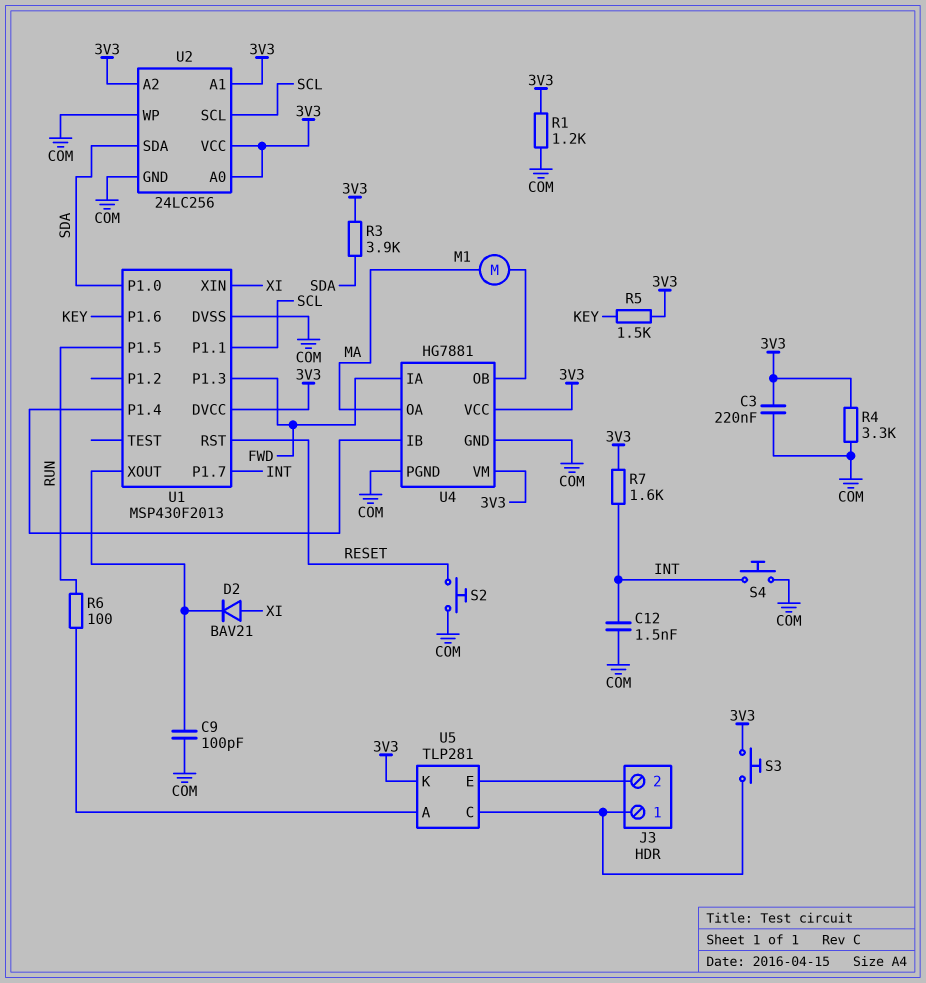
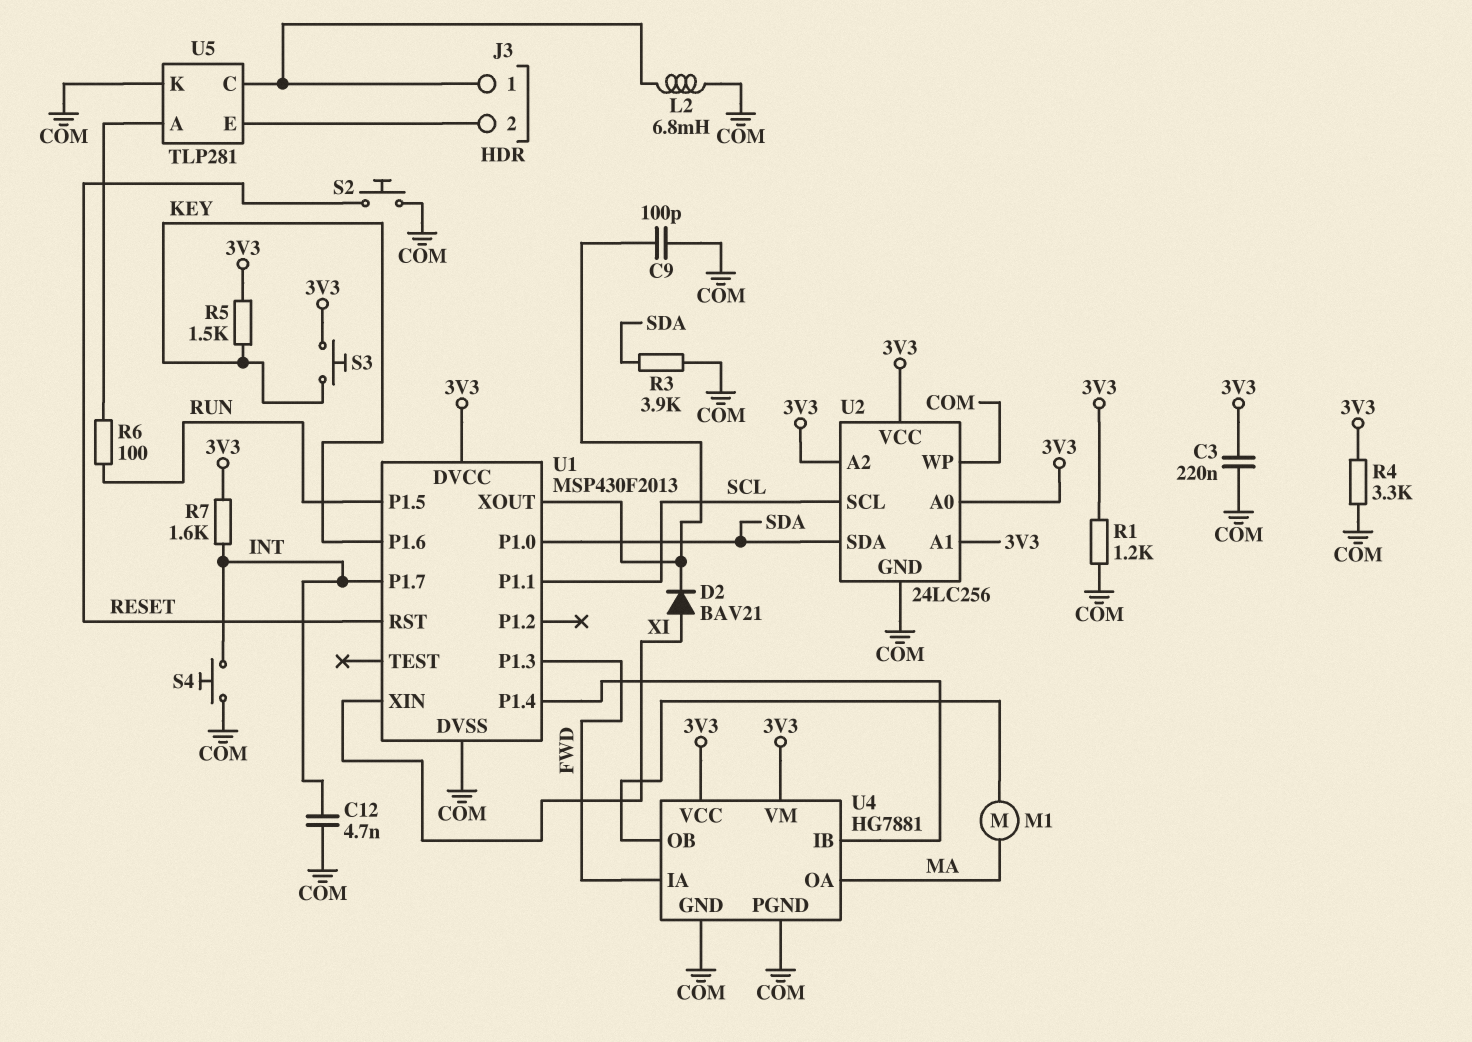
C12: 1.5nF (COM, INT) -> 4.7nF (COM, INT)
L2: none -> 6.8mH (COM, J3/1)
R3: 3.9k (3V3, SDA) -> 3.9k (COM, SDA)
S3: button (3V3, J3/1) -> button (3V3, KEY)
U5 pin K: 3V3 -> COM

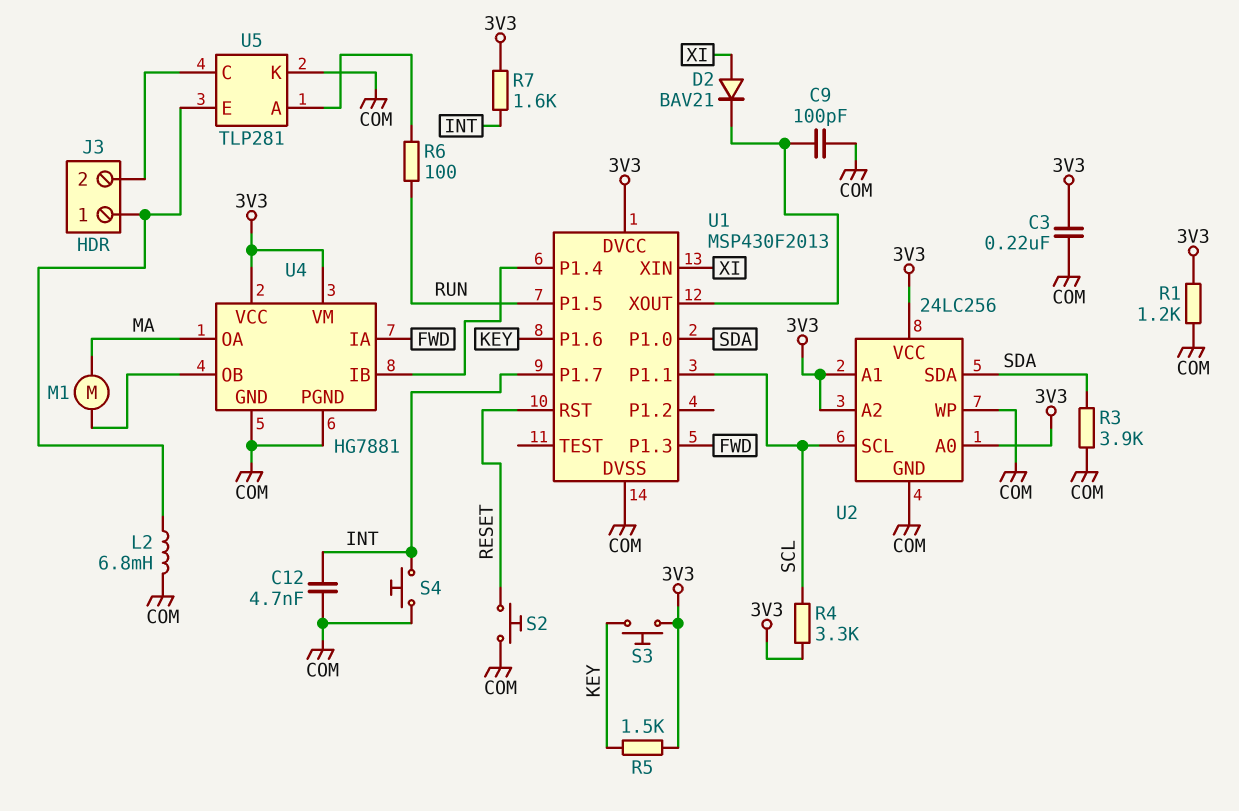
R4: 3.3k (3V3, COM) -> 3.3k (3V3, SCL)
U5 pin C: J3/1 -> J3/2
U5 pin E: J3/2 -> J3/1

